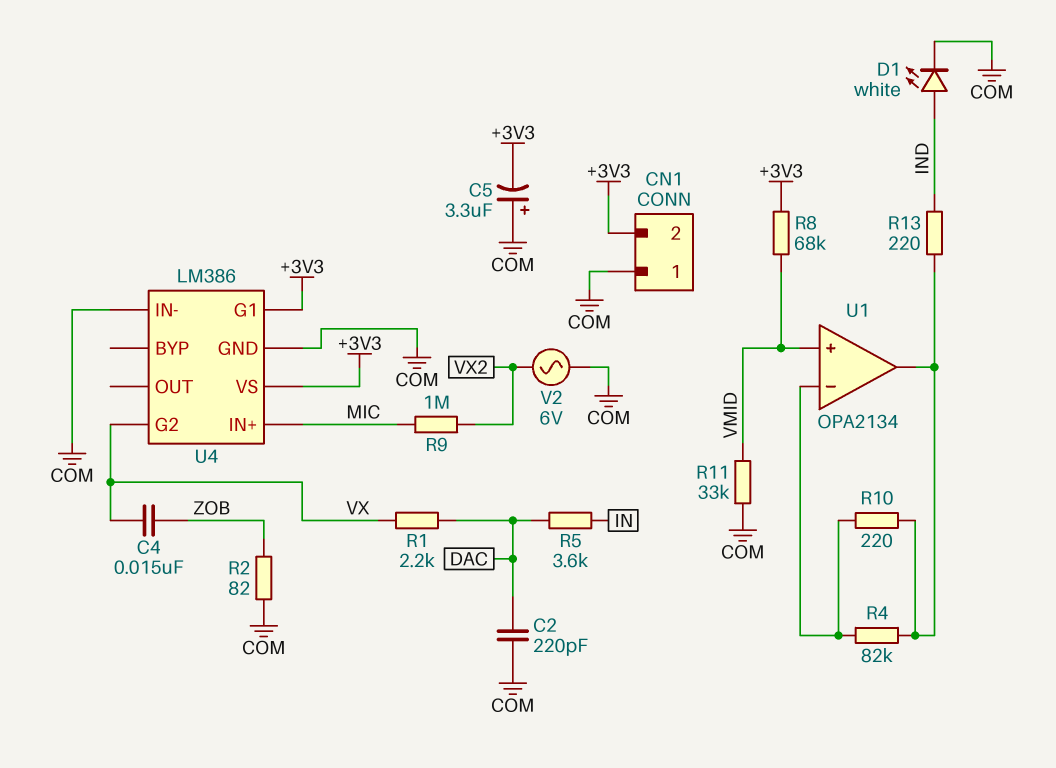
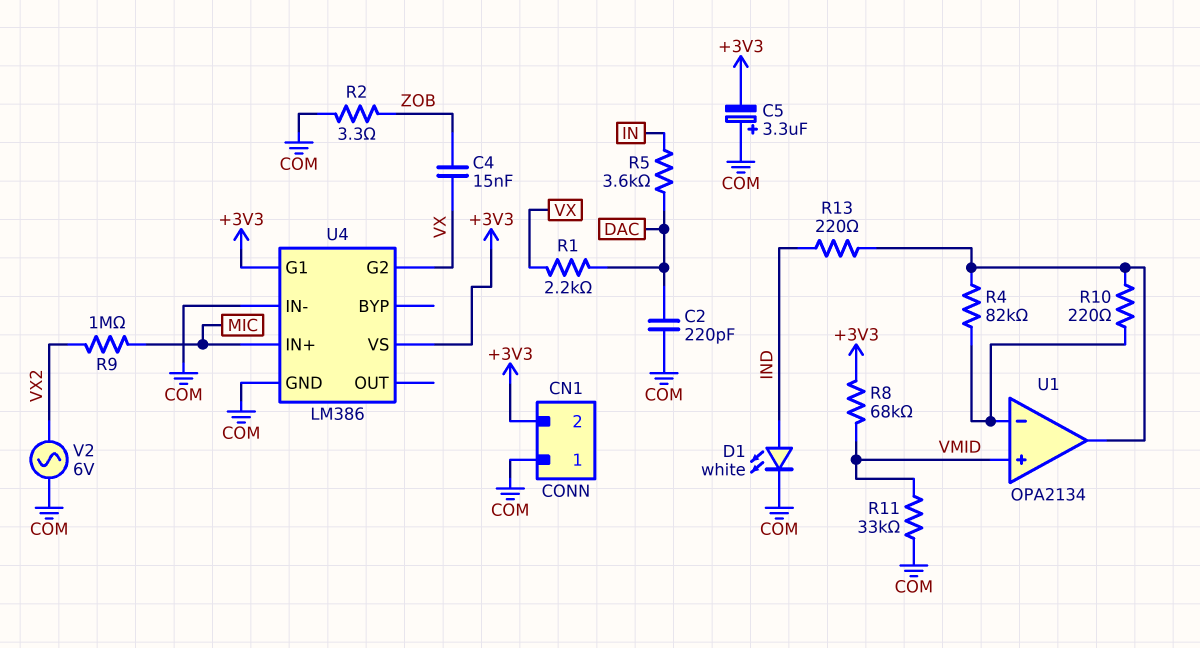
R2: 82 (COM, ZOB) -> 3.3 (COM, ZOB)

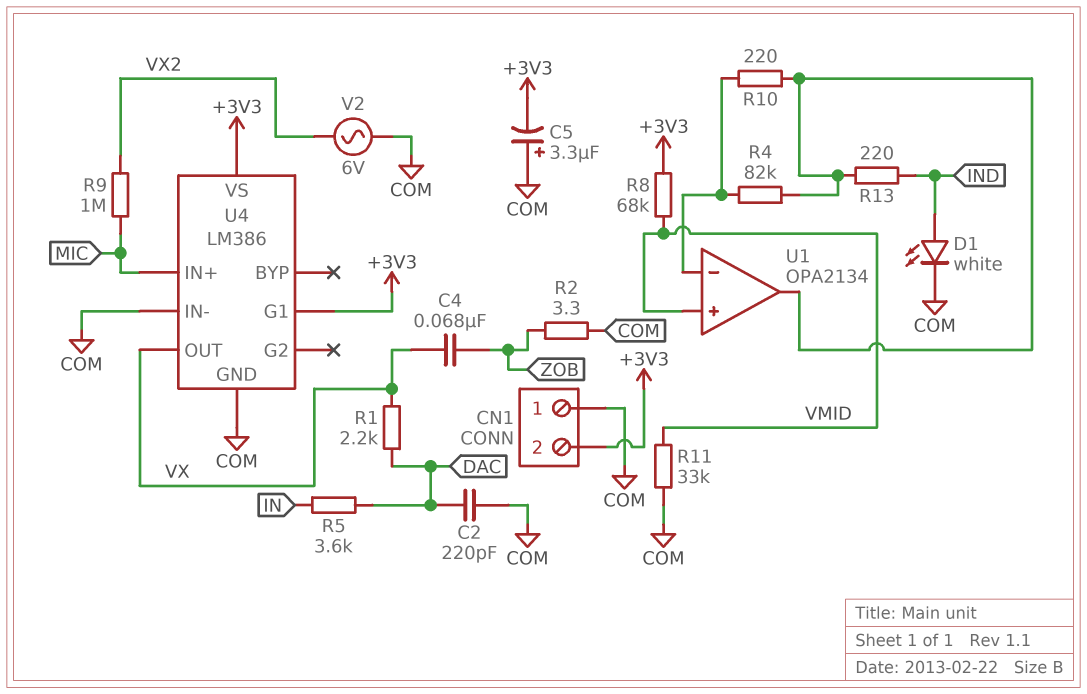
C4: 15nF (VX, ZOB) -> 68nF (VX, ZOB)
U4 pin G2: VX -> none
U4 pin OUT: none -> VX

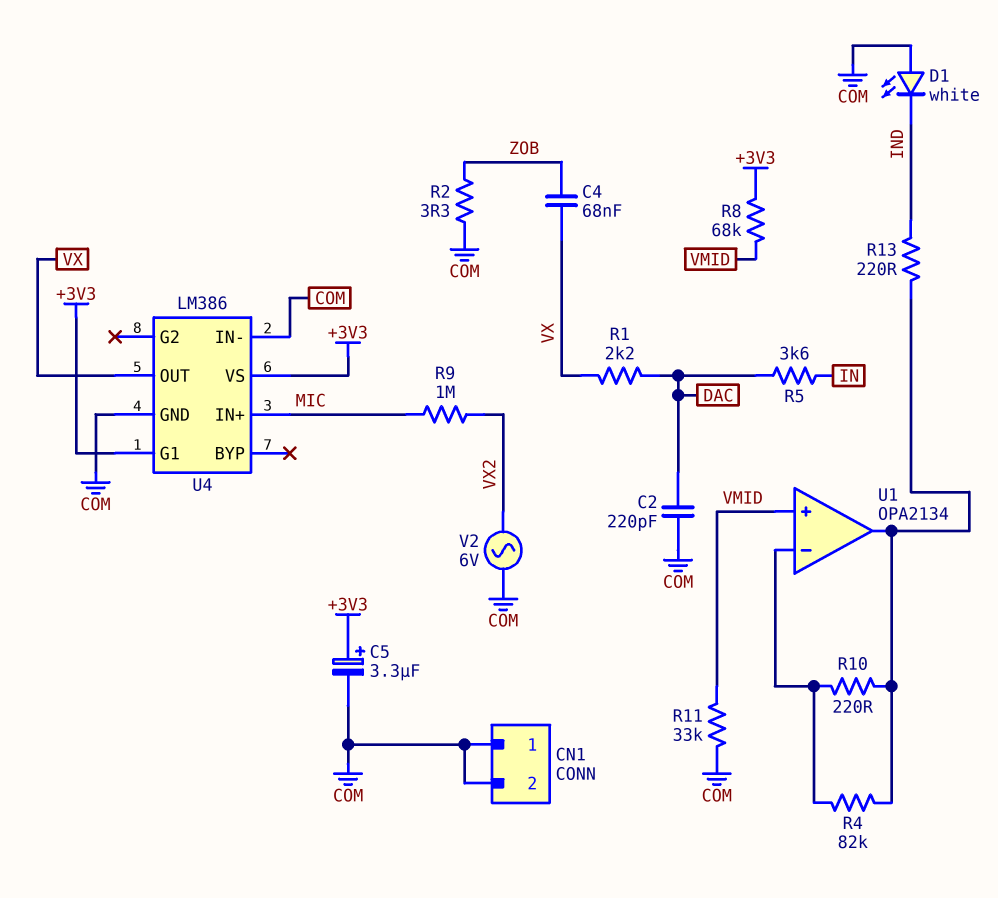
C5: 3.3uF (plus COM, minus +3V3) -> 3.3uF (plus +3V3, minus COM)
CN1 pin 2: +3V3 -> COM
D1: LED white (A IND, K COM) -> LED white (A COM, K IND)

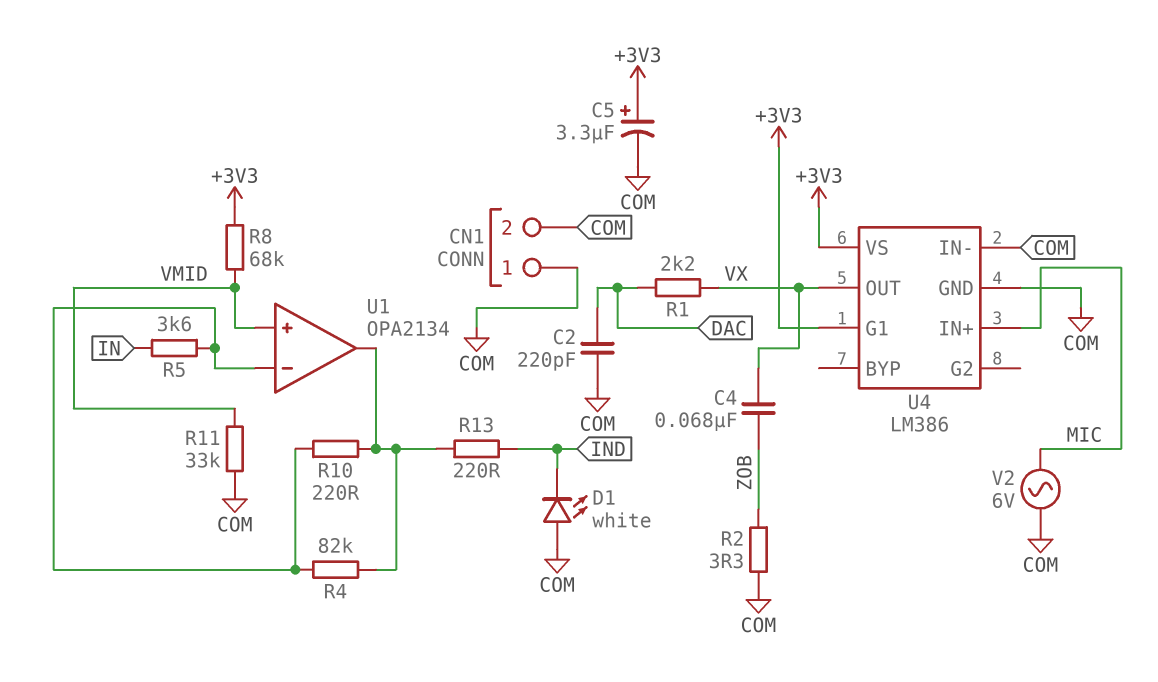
R5: 3.6k (DAC, IN) -> 3.6k (IN, U1/in-)
R9: 1M (MIC, VX2) -> none
V2: AC 6V (COM, VX2) -> AC 6V (COM, MIC)

